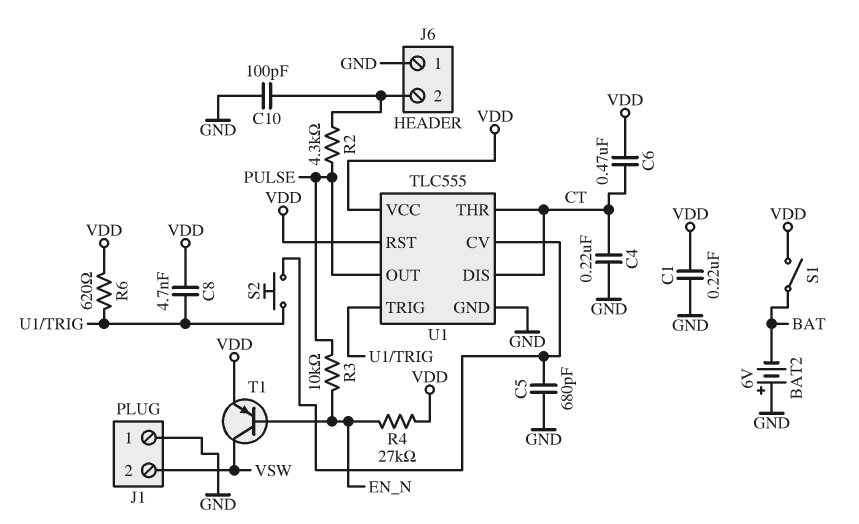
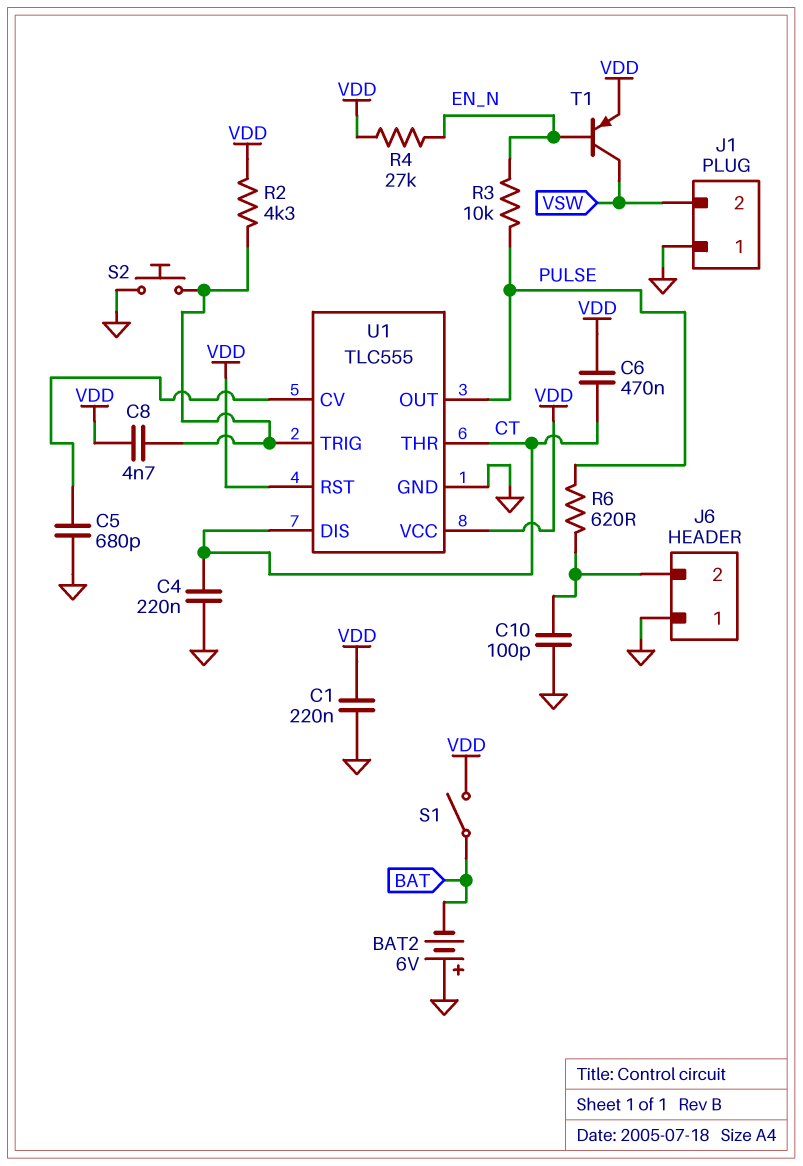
R2: 4.3k (J6/2, PULSE) -> 4.3k (U1/TRIG, VDD)
R6: 620 (U1/TRIG, VDD) -> 620 (J6/2, PULSE)
S2: button (U1/CV, U1/TRIG) -> button (GND, U1/TRIG)

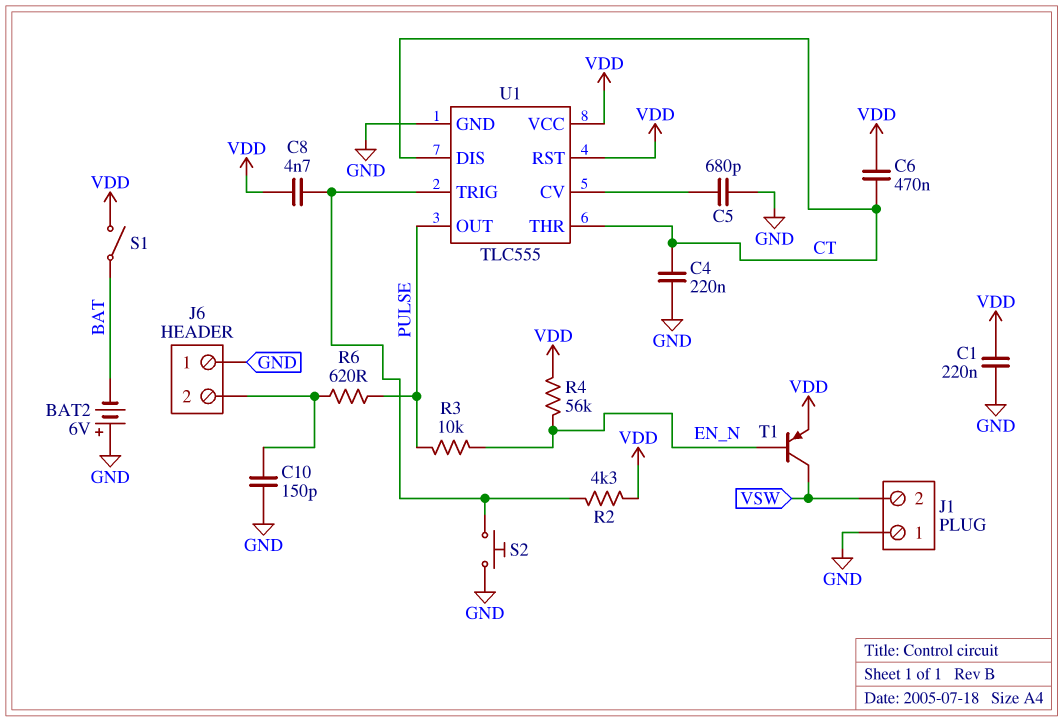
C10: 100pF (GND, J6/2) -> 150pF (GND, J6/2)
R4: 27k (EN_N, VDD) -> 56k (EN_N, VDD)

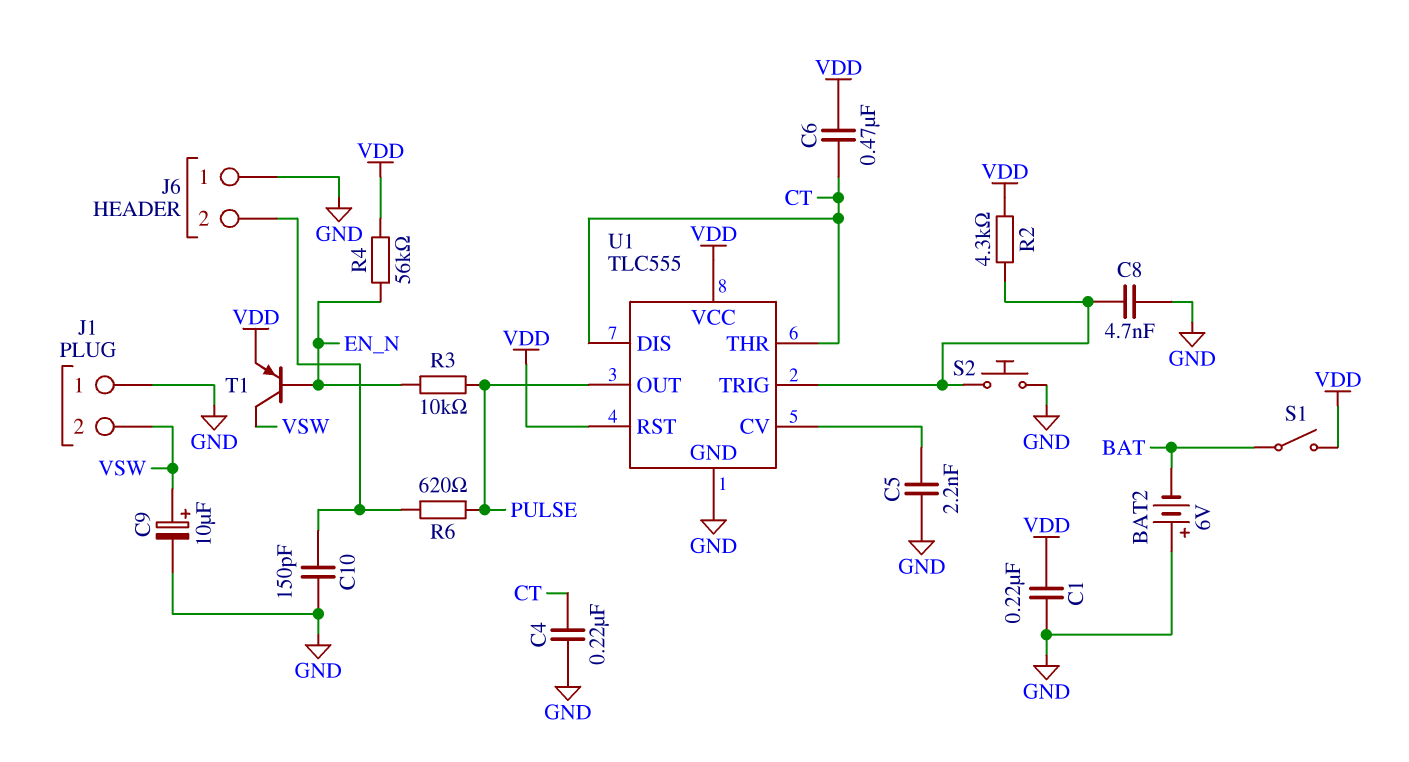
C5: 680pF (GND, U1/CV) -> 2.2nF (GND, U1/CV)
C8: 4.7nF (U1/TRIG, VDD) -> 4.7nF (GND, U1/TRIG)
C9: none -> 10uF (plus VSW, minus GND)

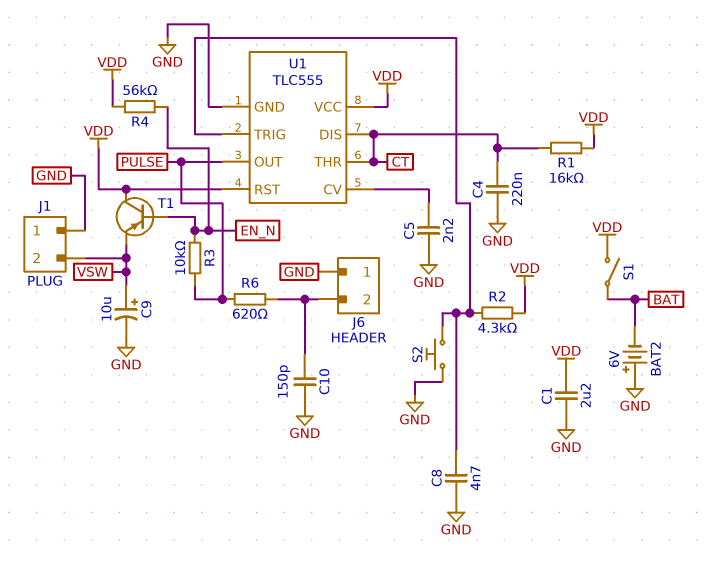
C1: 220nF (GND, VDD) -> 2.2uF (GND, VDD)
C6: 470nF (CT, VDD) -> none
R1: none -> 16k (CT, VDD)
T1: PNP (B EN_N, C VSW, E VDD) -> PNP (B EN_N, C VDD, E VSW)

